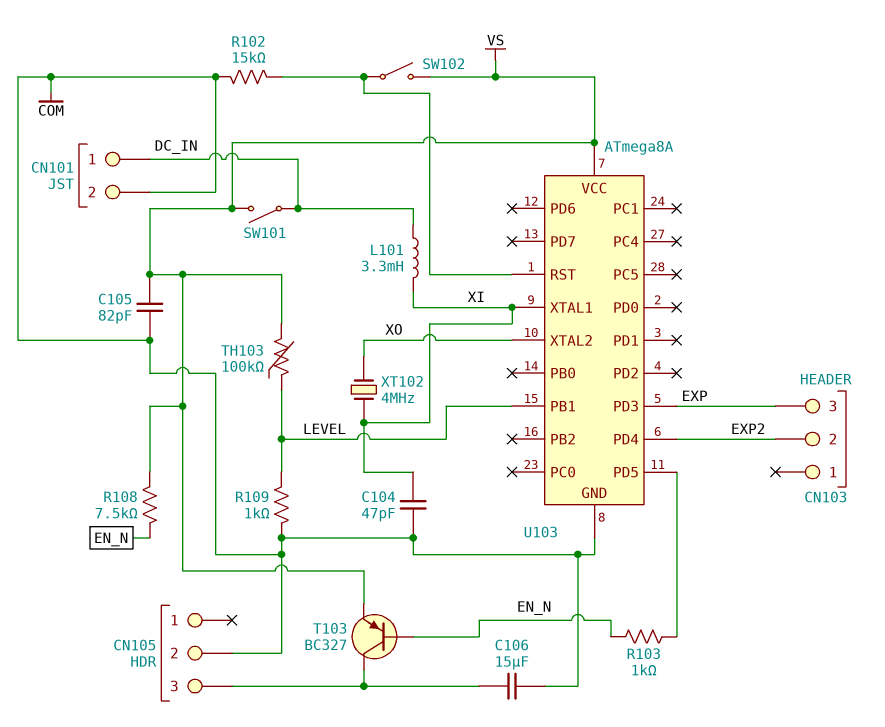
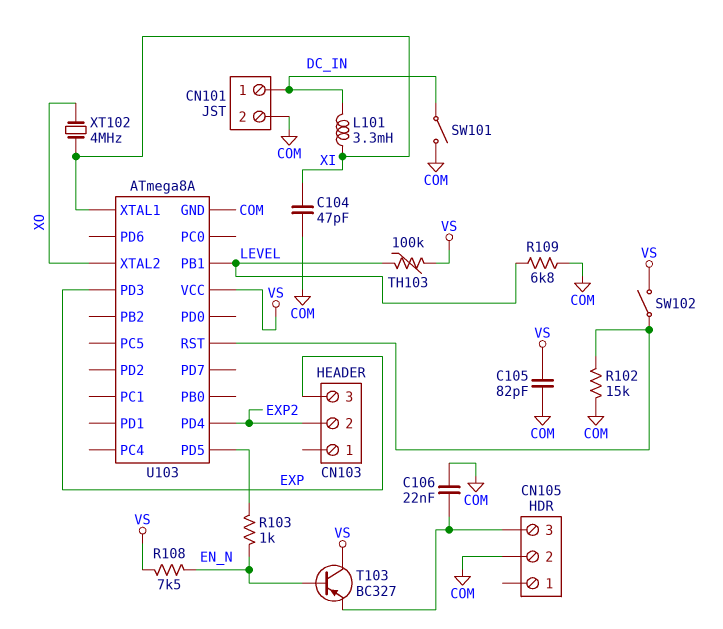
C106: 15uF (CN105/3, COM) -> 22nF (CN105/3, COM)
R109: 1k (COM, LEVEL) -> 6.8k (COM, LEVEL)
SW101: switch (DC_IN, VS) -> switch (COM, DC_IN)
T103: PNP BC327 (B EN_N, C CN105/3, E VS) -> PNP BC327 (B EN_N, C VS, E CN105/3)

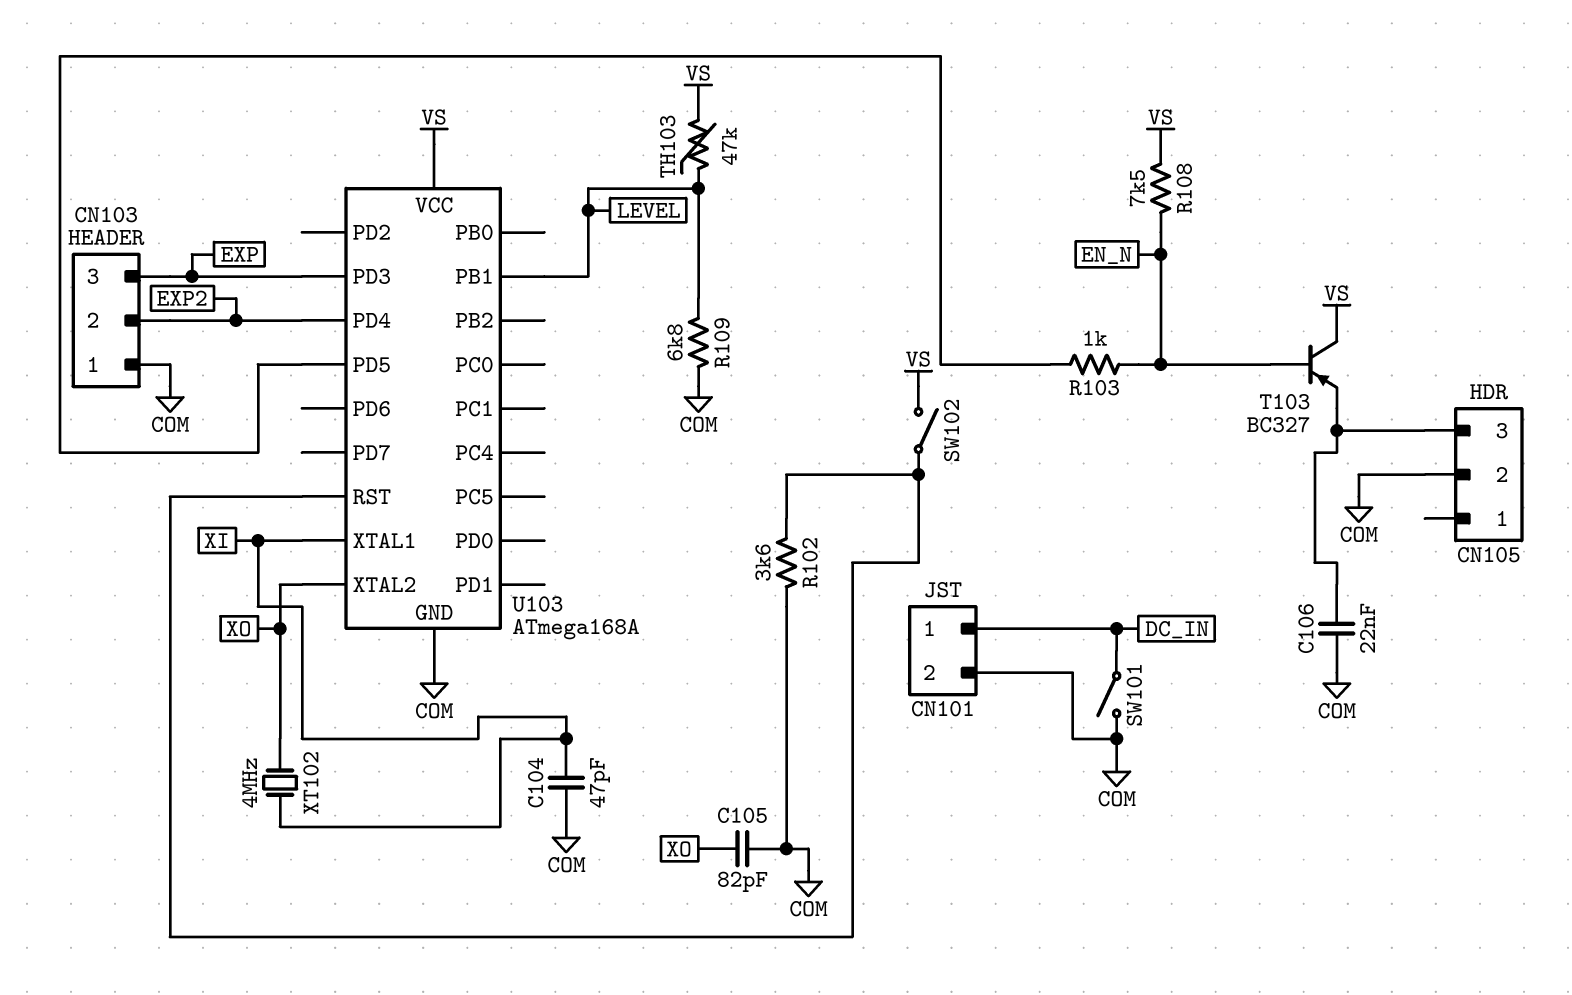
C105: 82pF (COM, VS) -> 82pF (COM, XO)
CN103 pin 1: none -> COM
L101: 3.3mH (DC_IN, XI) -> none
R102: 15k (COM, U103/RST) -> 3.6k (COM, U103/RST)
TH103: 100k (LEVEL, VS) -> 47k (LEVEL, VS)
U103: ATmega8A -> ATmega168A

